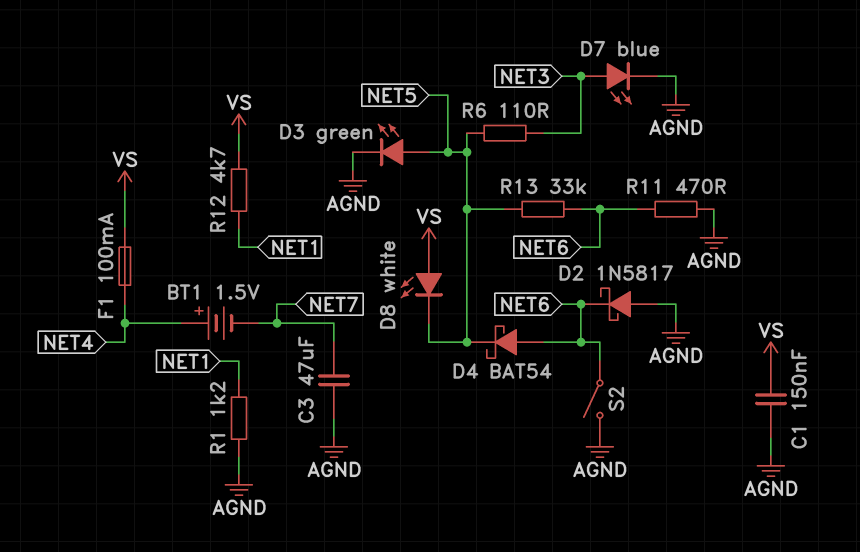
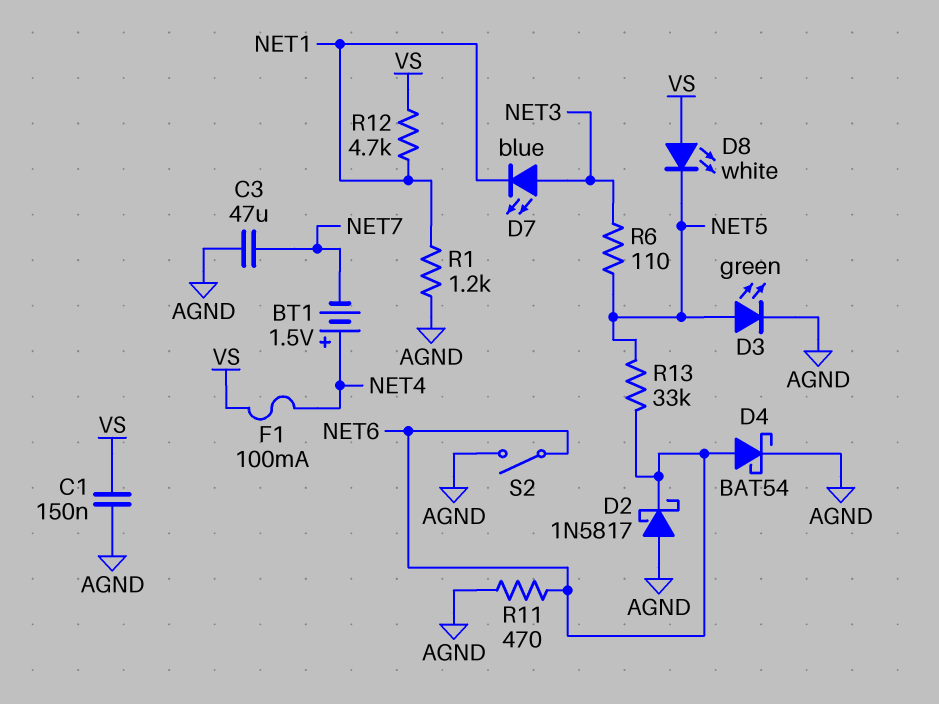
D4: schottky BAT54 (A NET6, K NET5) -> schottky BAT54 (A NET6, K AGND)
D7: LED blue (A NET3, K AGND) -> LED blue (A NET3, K NET1)

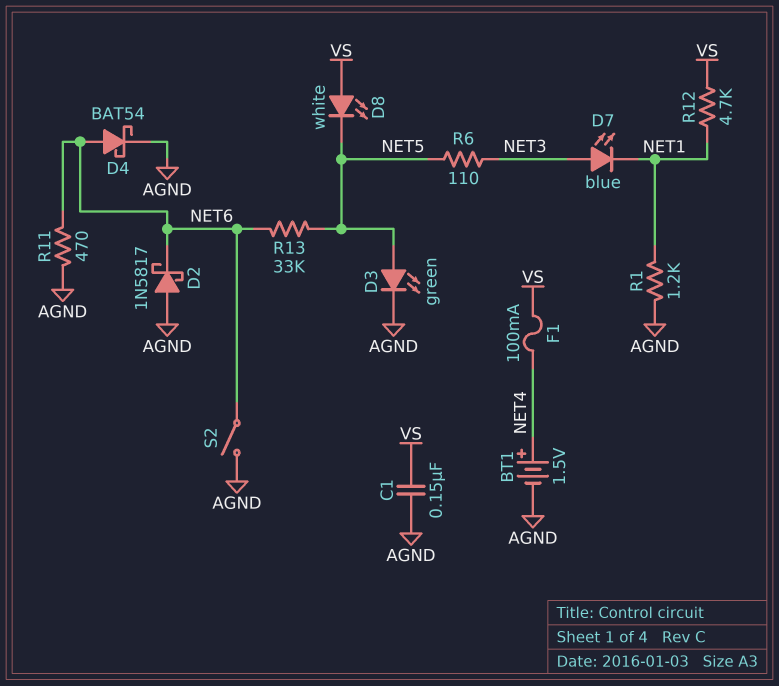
BT1: 1.5V (plus NET4, minus NET7) -> 1.5V (plus NET4, minus AGND)
C3: 47uF (AGND, NET7) -> none

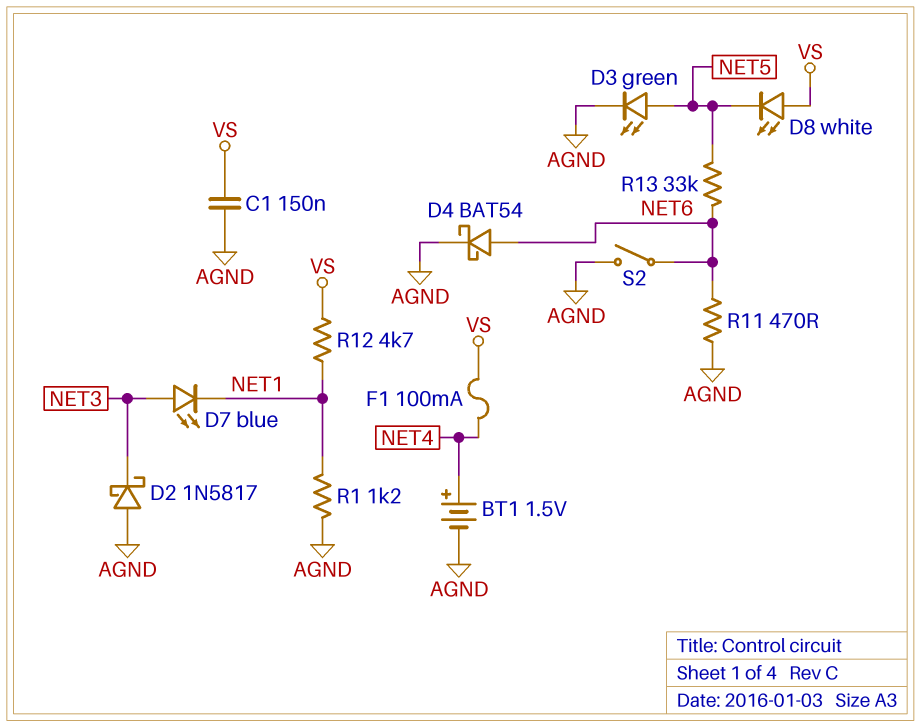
D2: schottky 1N5817 (A AGND, K NET6) -> schottky 1N5817 (A AGND, K NET3)
R6: 110 (NET3, NET5) -> none

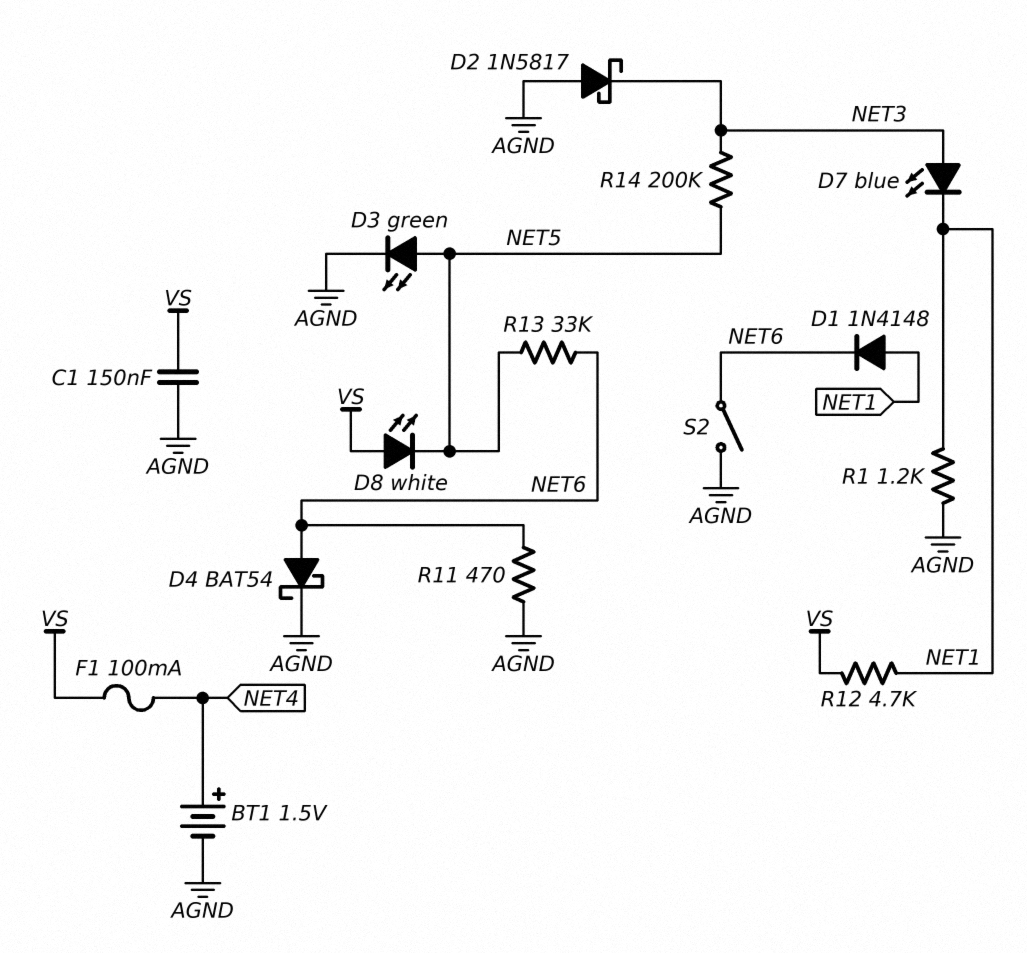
D1: none -> diode 1N4148 (A NET1, K NET6)
R14: none -> 200k (NET3, NET5)

